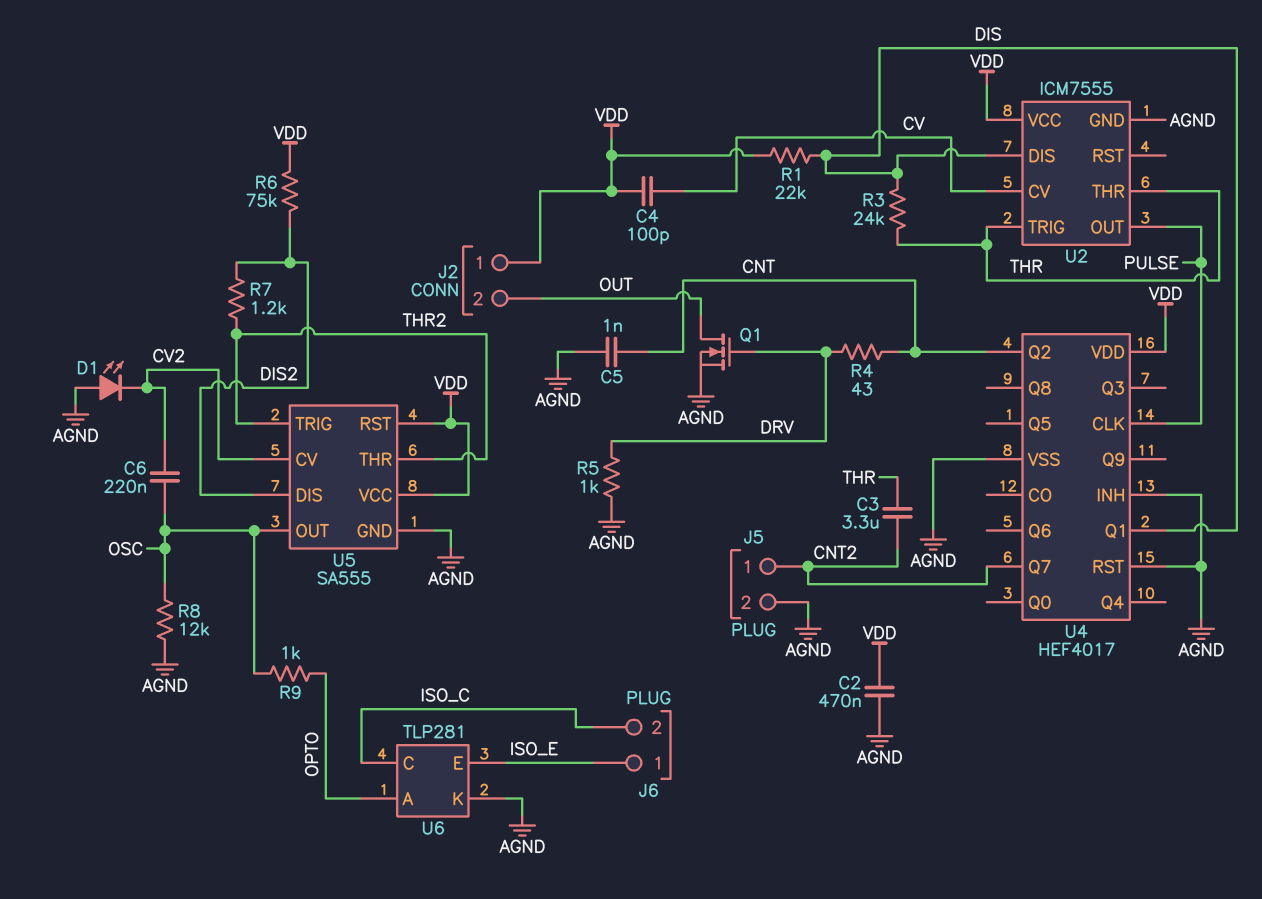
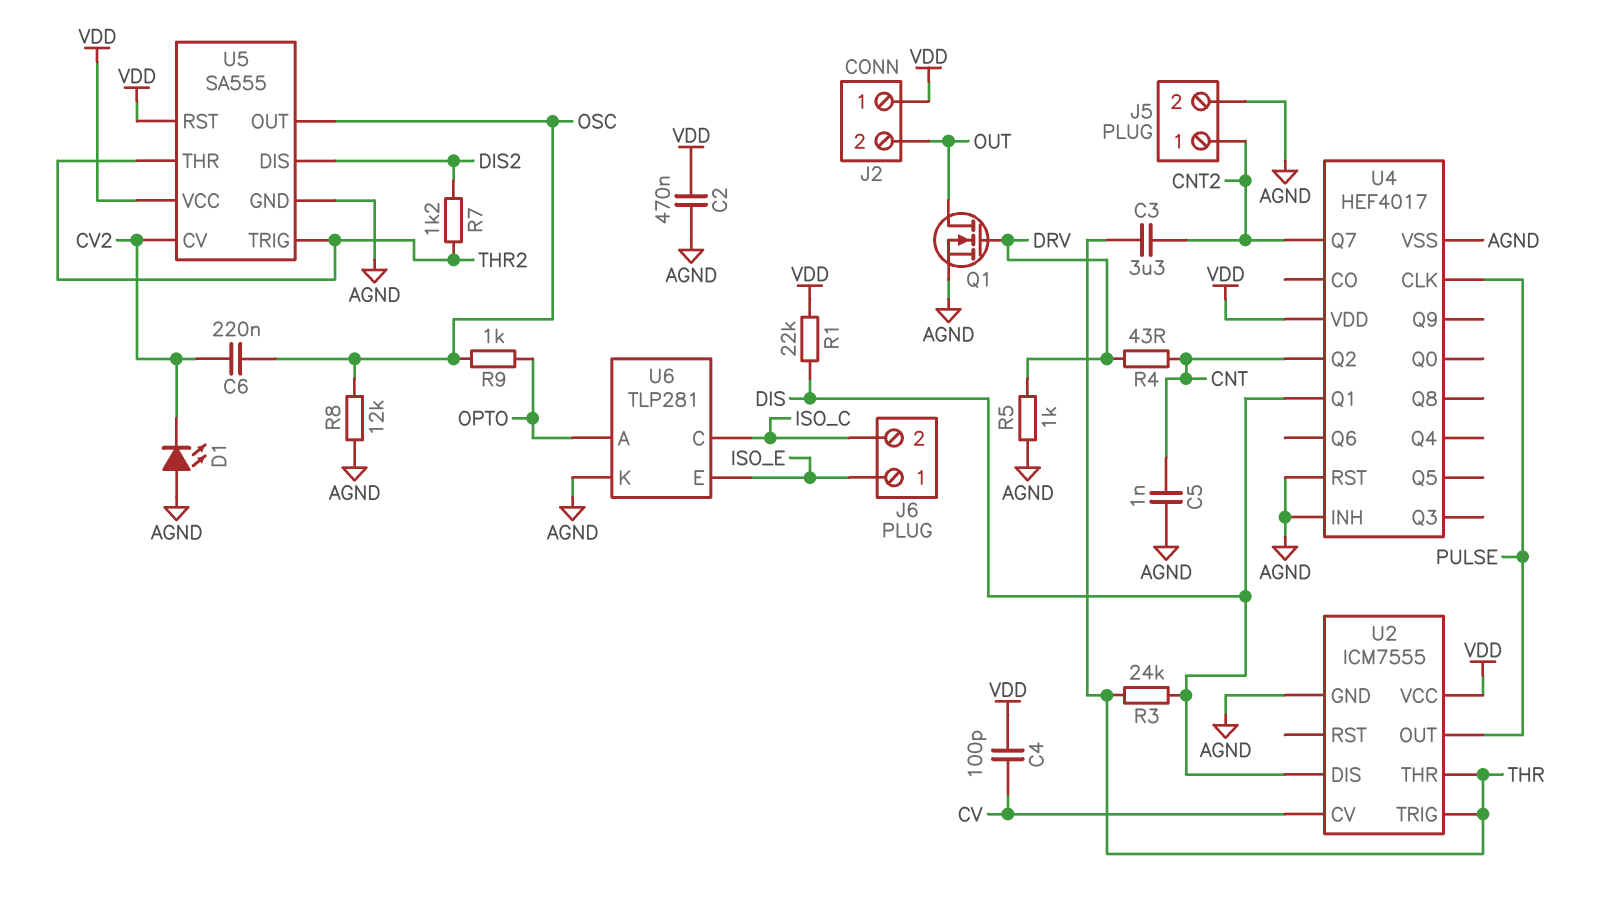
R6: 75k (DIS2, VDD) -> none

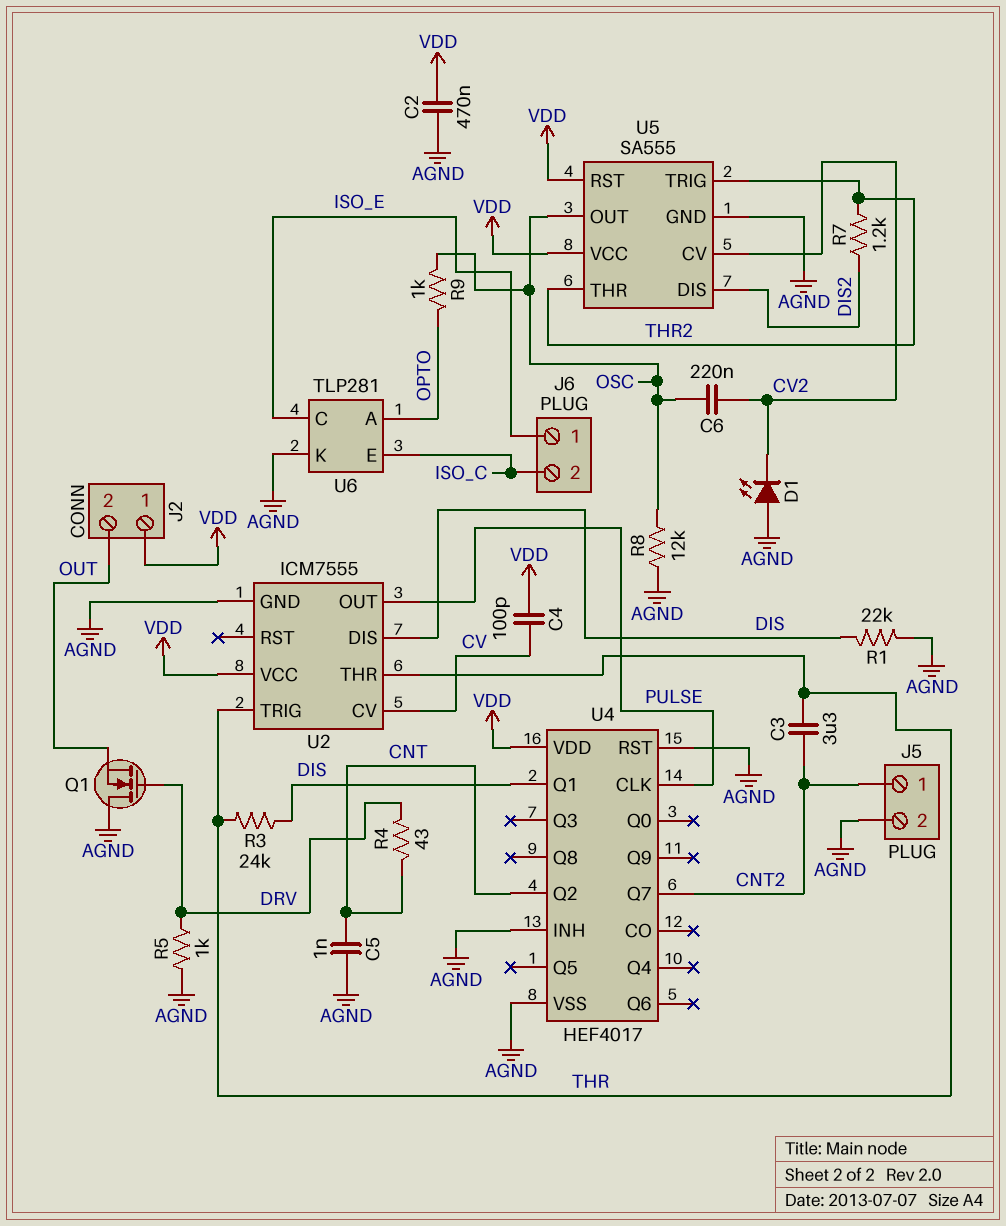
Q1: NMOS (G DRV, D OUT, S AGND) -> NMOS (G DRV, D AGND, S OUT)
R1: 22k (DIS, VDD) -> 22k (AGND, DIS)
U6 pin C: ISO_C -> ISO_E
U6 pin E: ISO_E -> ISO_C

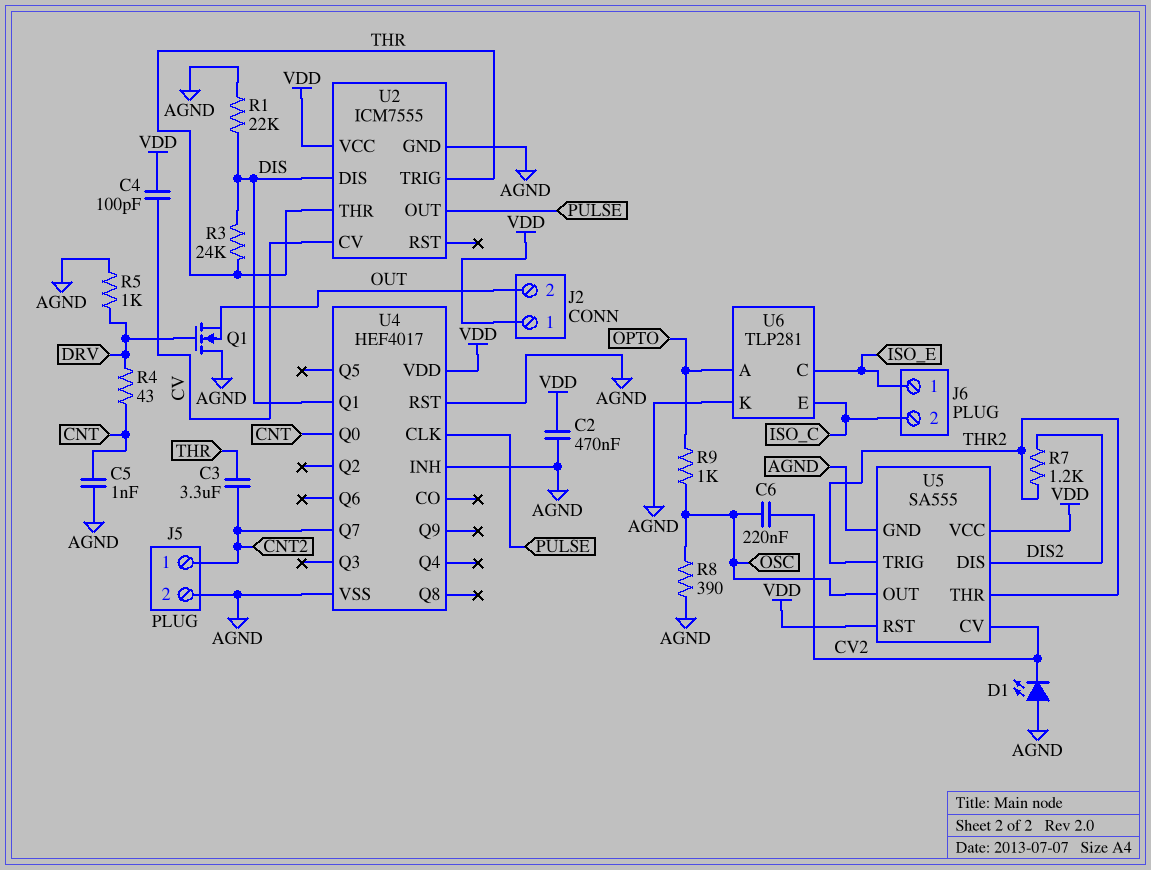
R8: 12k (AGND, OSC) -> 390 (AGND, OSC)
U4 pin Q0: none -> CNT
U4 pin Q2: CNT -> none

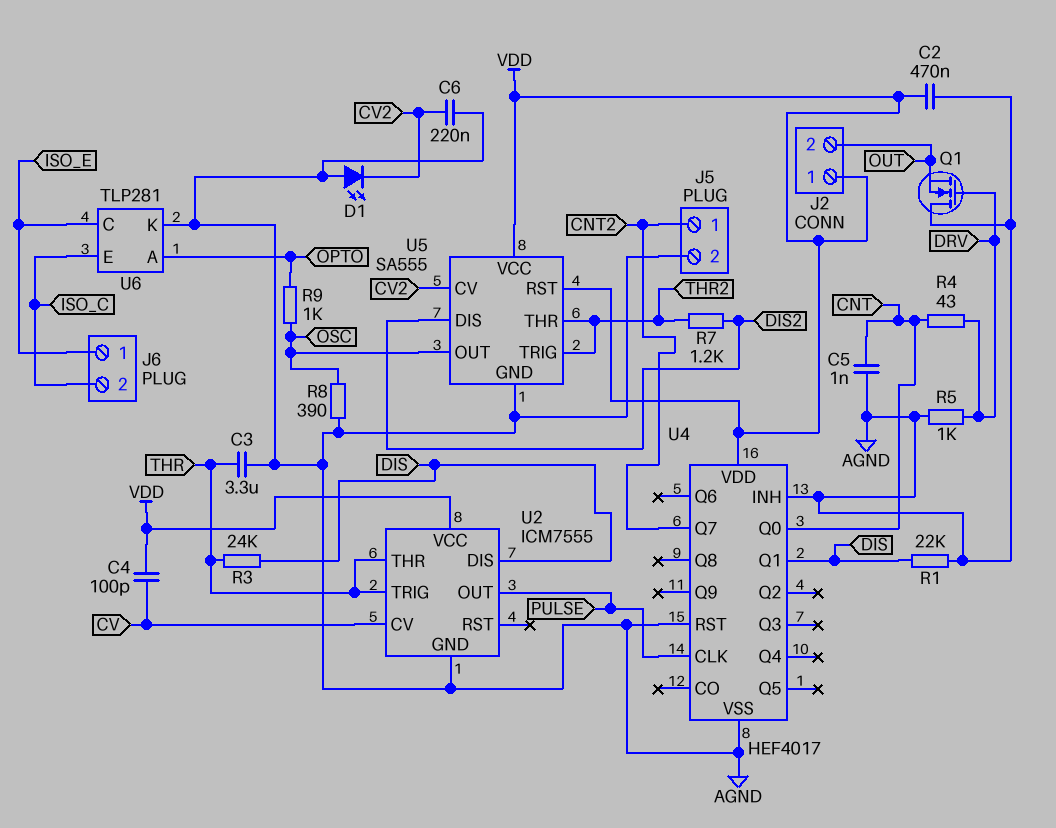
C3: 3.3uF (CNT2, THR) -> 3.3uF (AGND, THR)
C6: 220nF (CV2, OSC) -> 220nF (AGND, CV2)

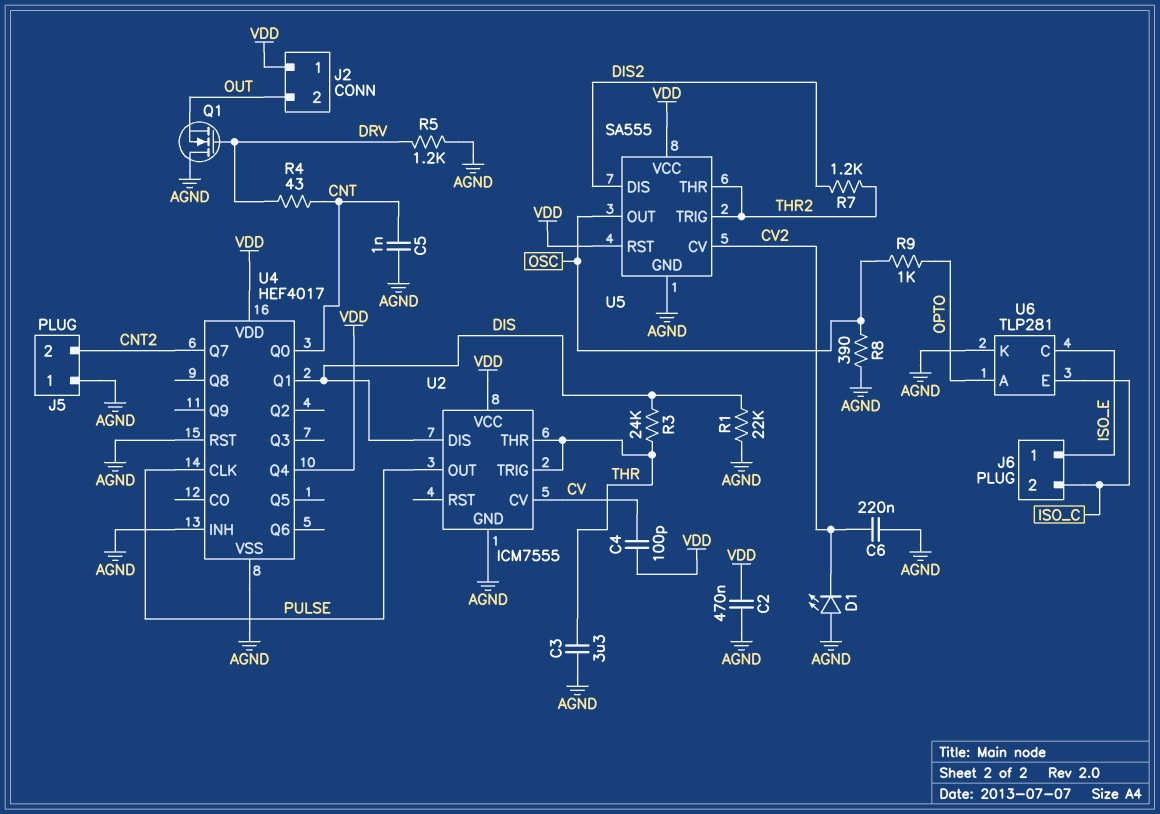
J5 pin 1: CNT2 -> AGND
J5 pin 2: AGND -> CNT2
R5: 1k (AGND, DRV) -> 1.2k (AGND, DRV)
U4 pin Q4: none -> VDD

